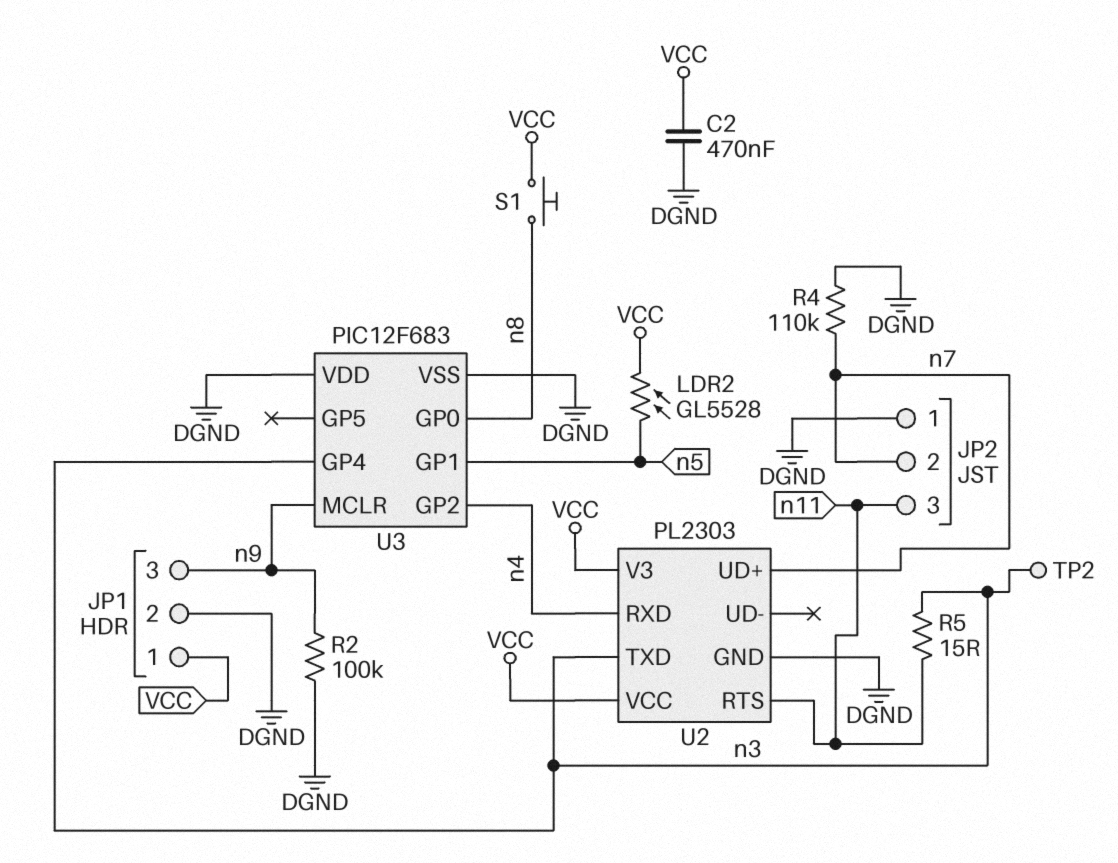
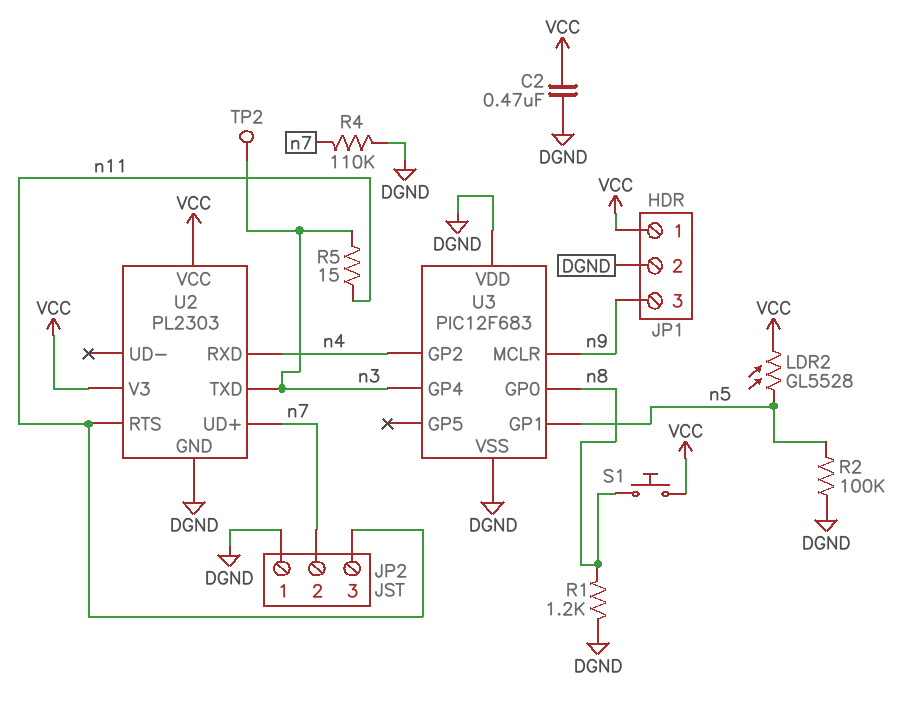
R1: none -> 1.2k (DGND, n8)
R2: 100k (DGND, n9) -> 100k (DGND, n5)

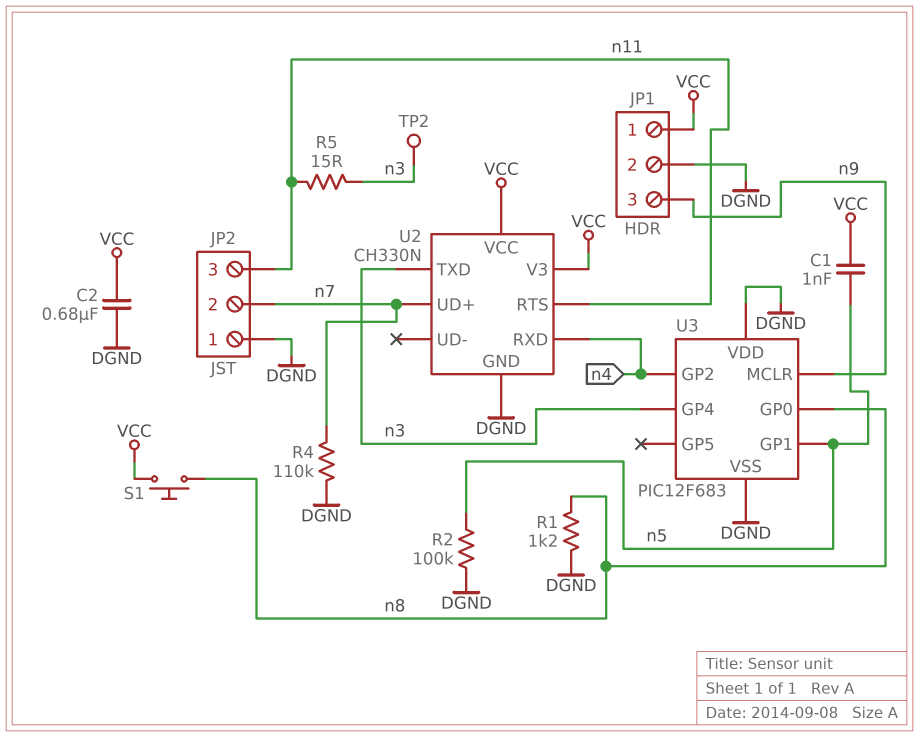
C1: none -> 1nF (VCC, n5)
C2: 470nF (DGND, VCC) -> 680nF (DGND, VCC)
LDR2: GL5528 (VCC, n5) -> none
U2: PL2303 -> CH330N

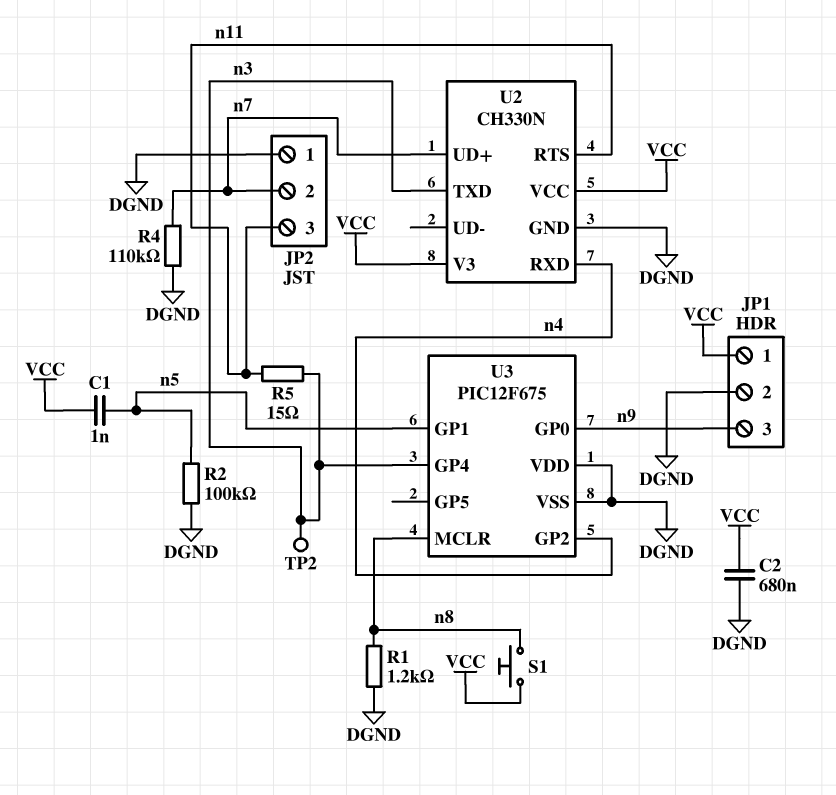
U3: PIC12F683 -> PIC12F675
U3 pin GP0: n8 -> n9
U3 pin MCLR: n9 -> n8

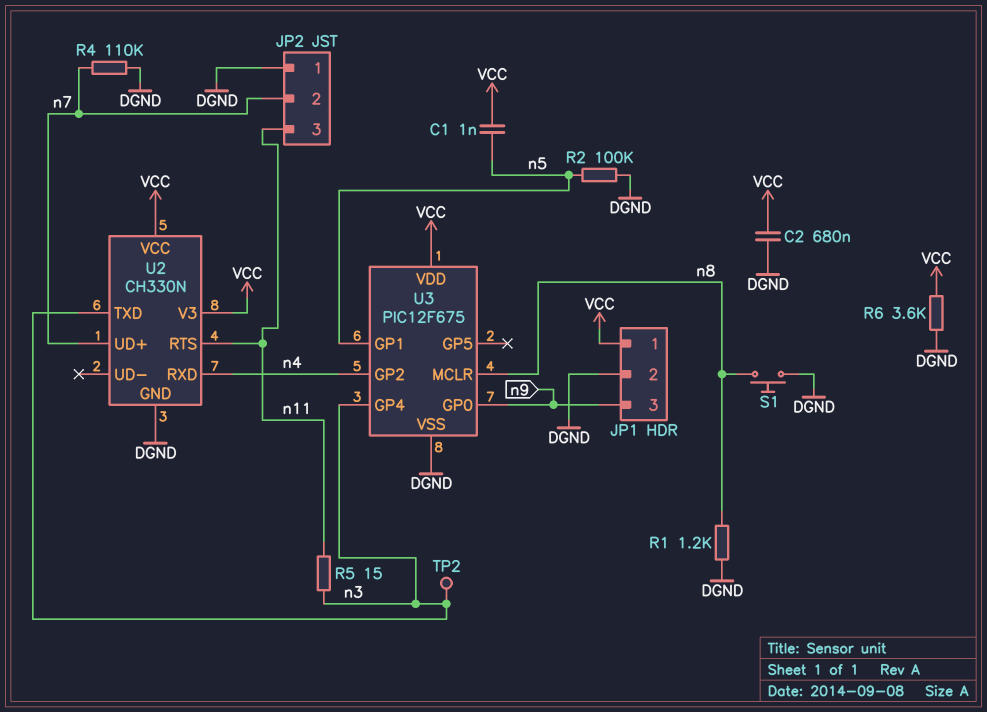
R6: none -> 3.6k (DGND, VCC)
S1: button (VCC, n8) -> button (DGND, n8)
U3 pin VDD: DGND -> VCC

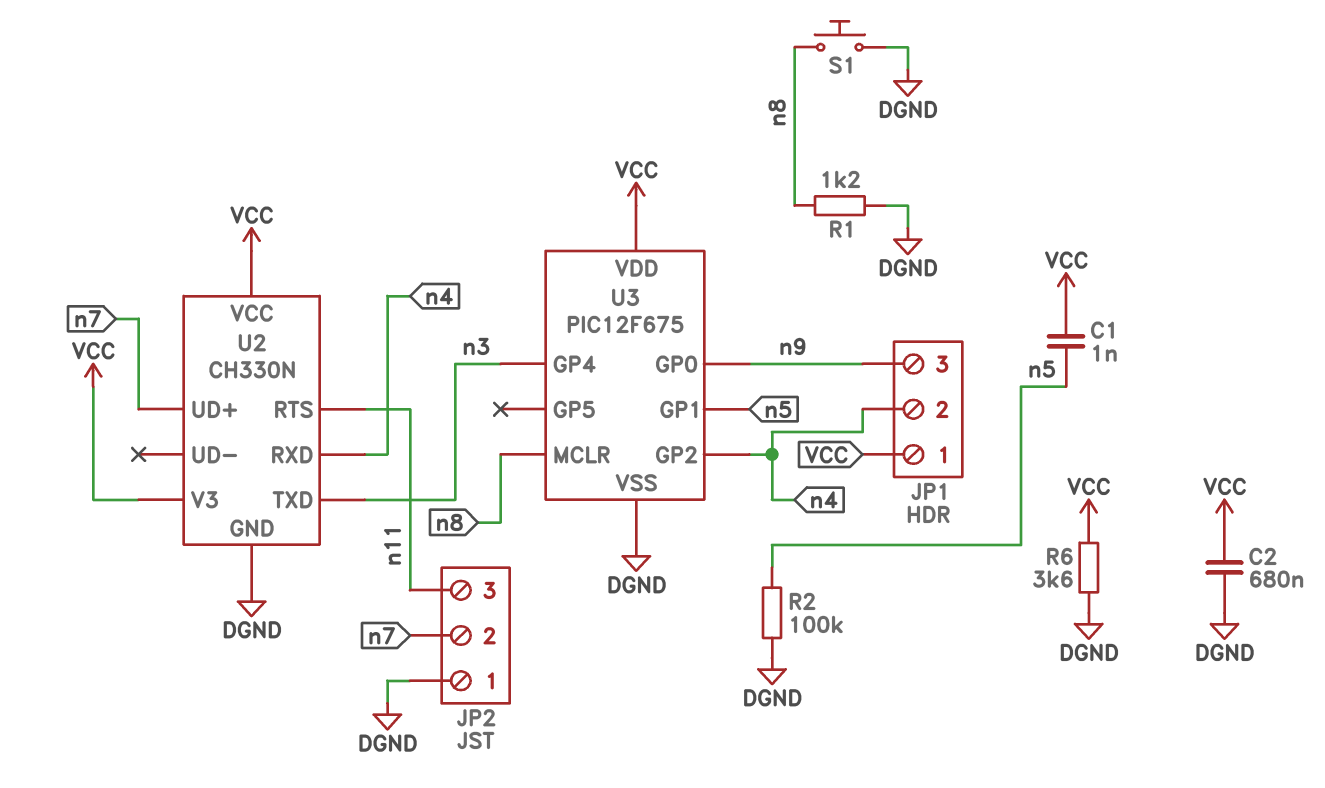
JP1 pin 2: DGND -> n4
R4: 110k (DGND, n7) -> none
R5: 15 (n3, n11) -> none
TP2: test point (n3) -> none

